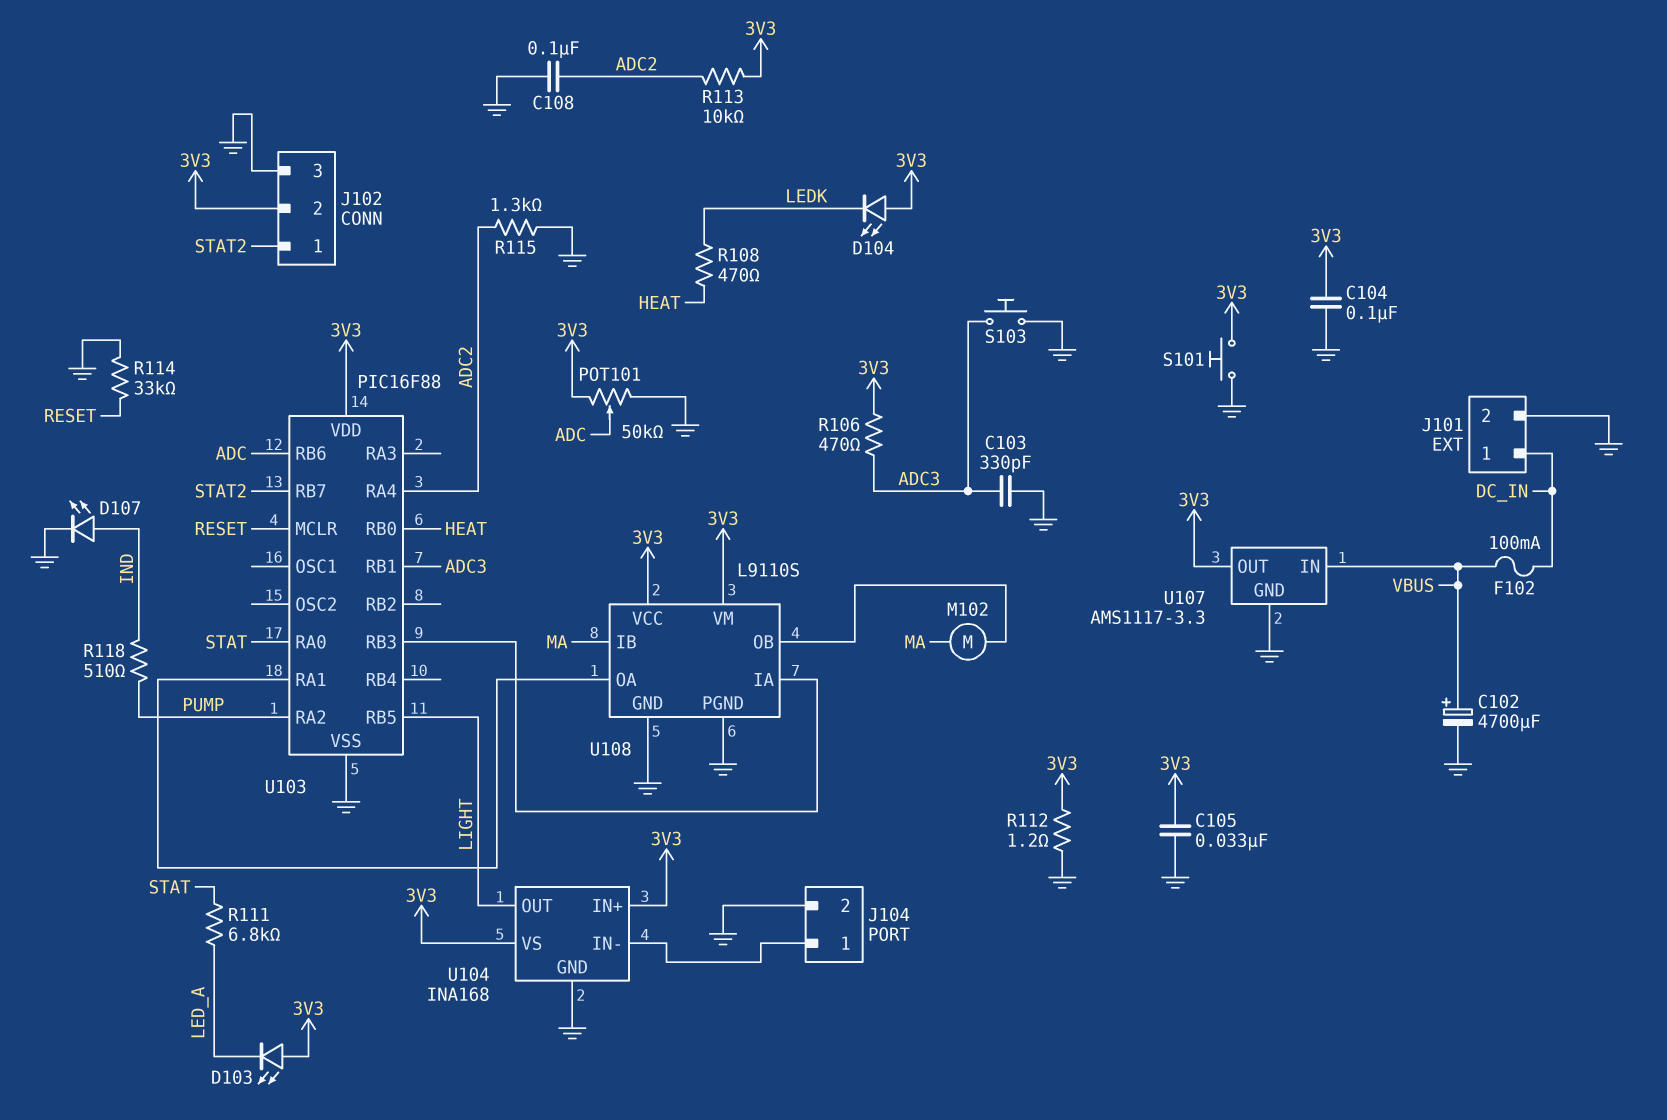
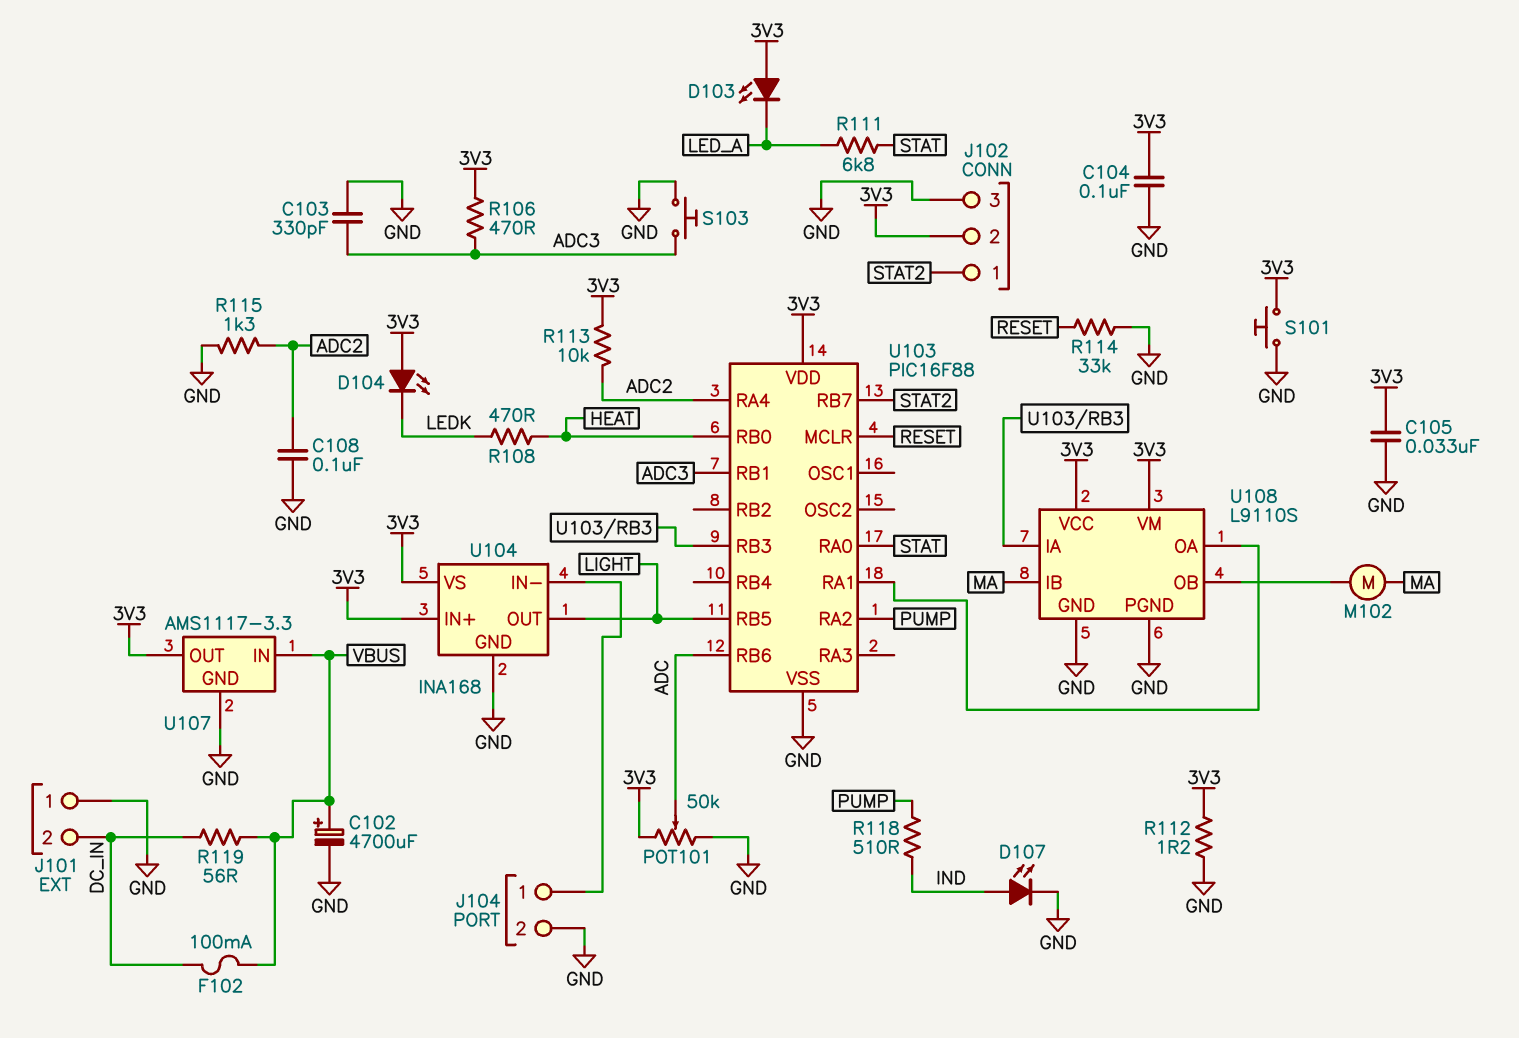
J101 pin 1: DC_IN -> GND
J101 pin 2: GND -> DC_IN
R119: none -> 56 (DC_IN, VBUS)

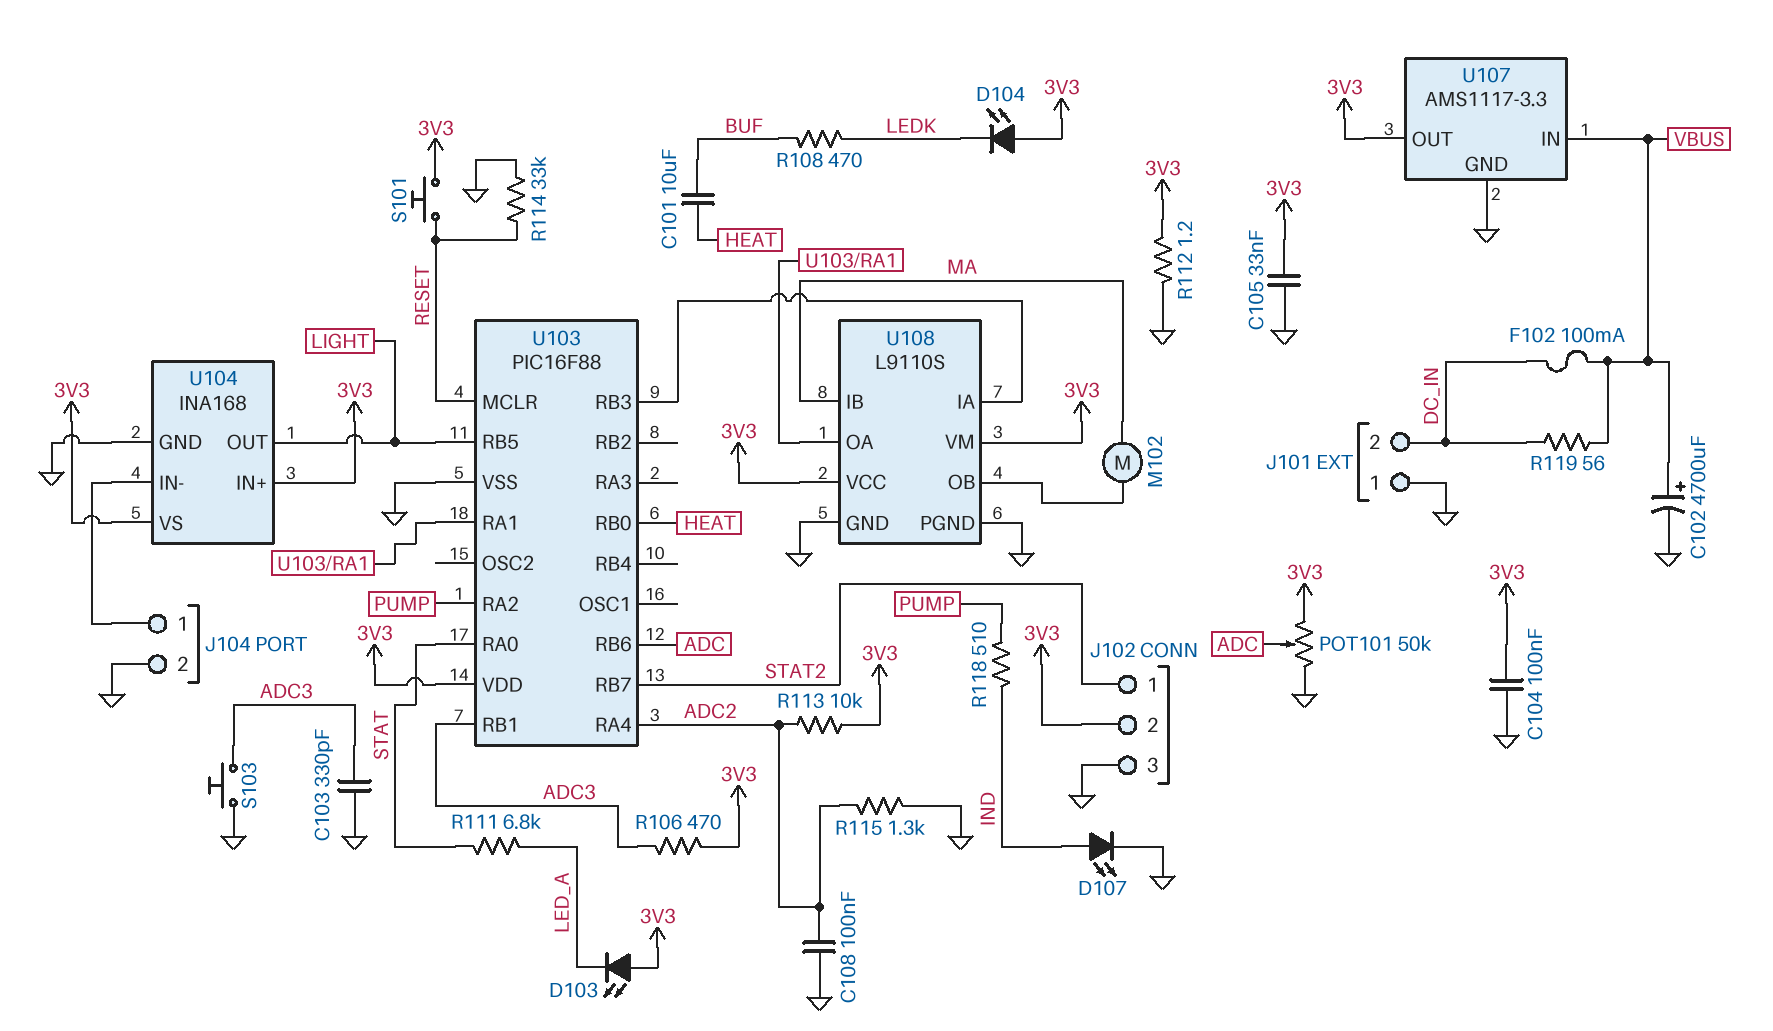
C101: none -> 10uF (BUF, HEAT)
R108: 470 (HEAT, LEDK) -> 470 (BUF, LEDK)
S101: button (3V3, GND) -> button (3V3, RESET)

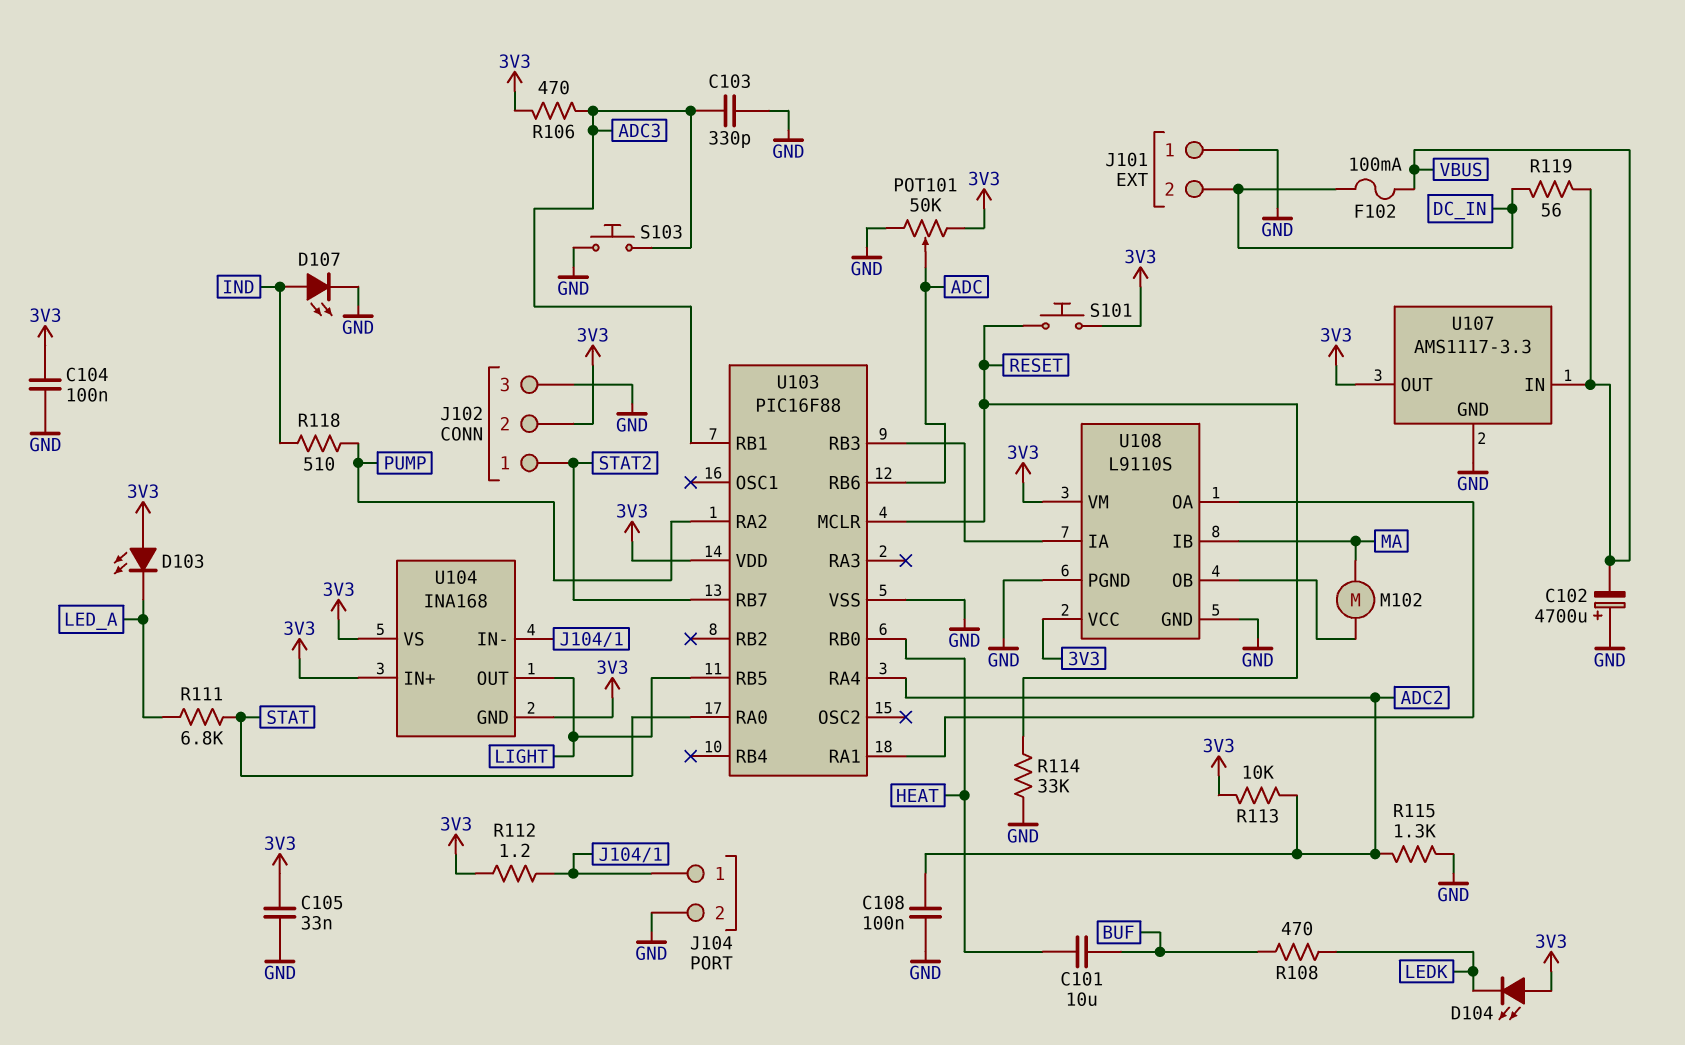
C102: 4700uF (plus VBUS, minus GND) -> 4700uF (plus GND, minus VBUS)
R112: 1.2 (3V3, GND) -> 1.2 (3V3, J104/1)
U104 pin GND: GND -> 3V3

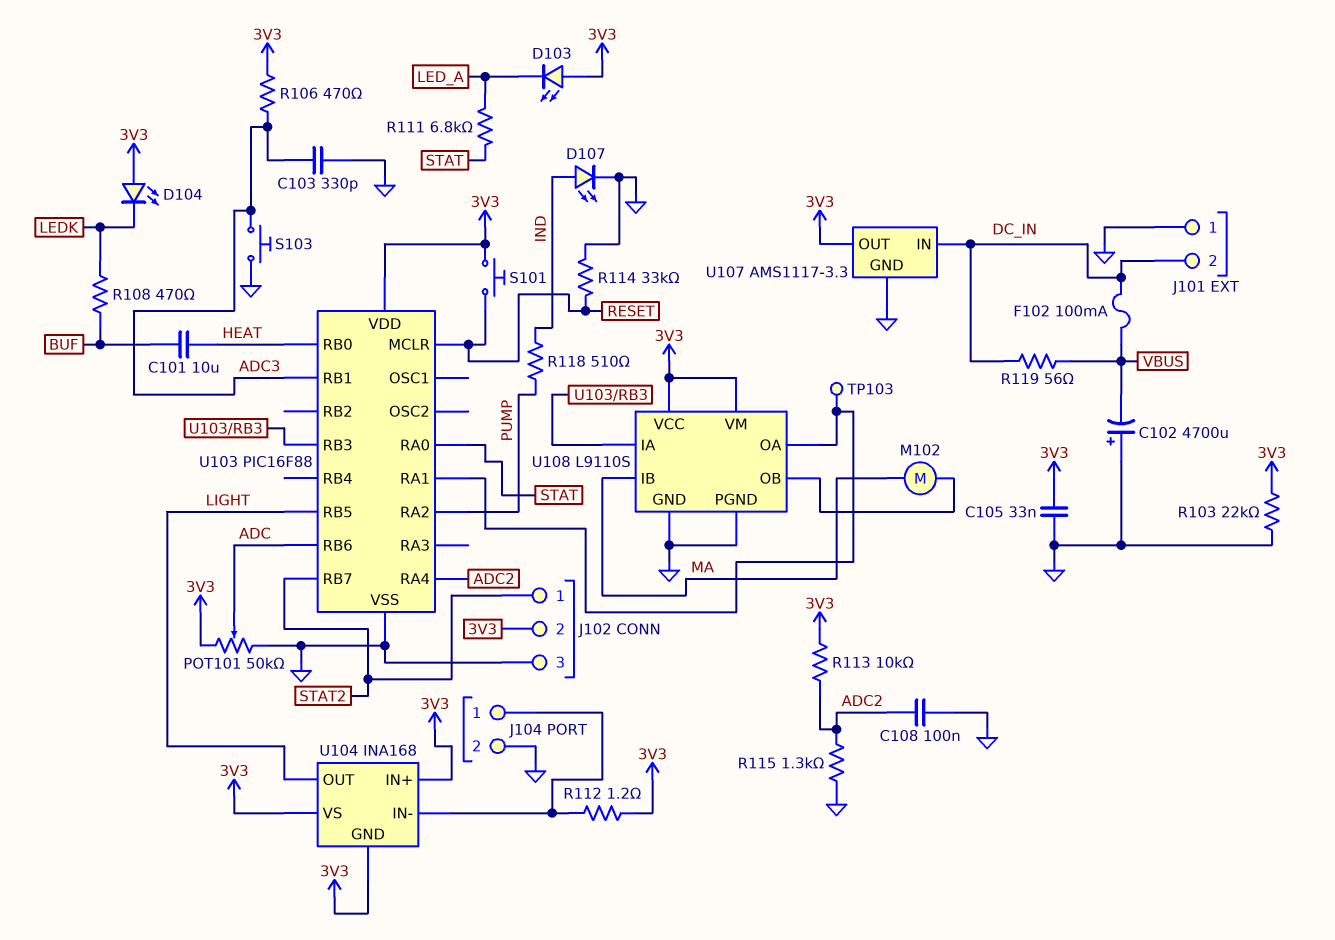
C104: 100nF (3V3, GND) -> none
R103: none -> 22k (3V3, GND)
TP103: none -> test point (U103/RA1)
U107 pin IN: VBUS -> DC_IN

